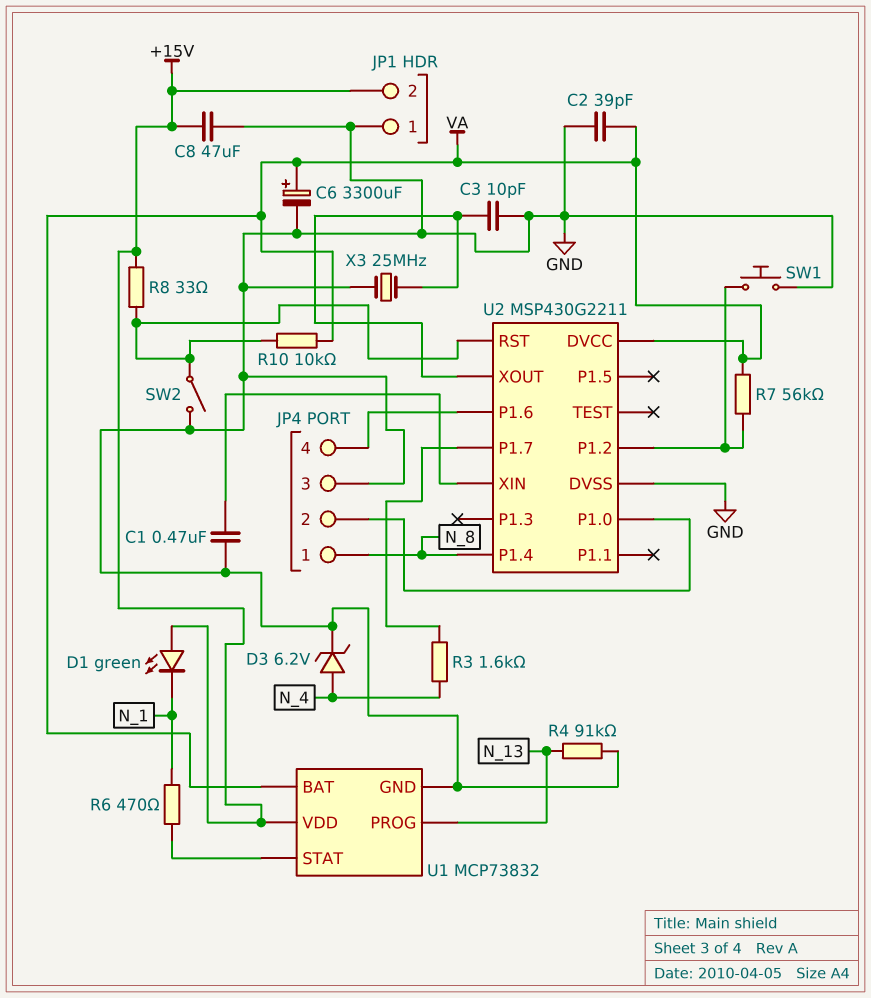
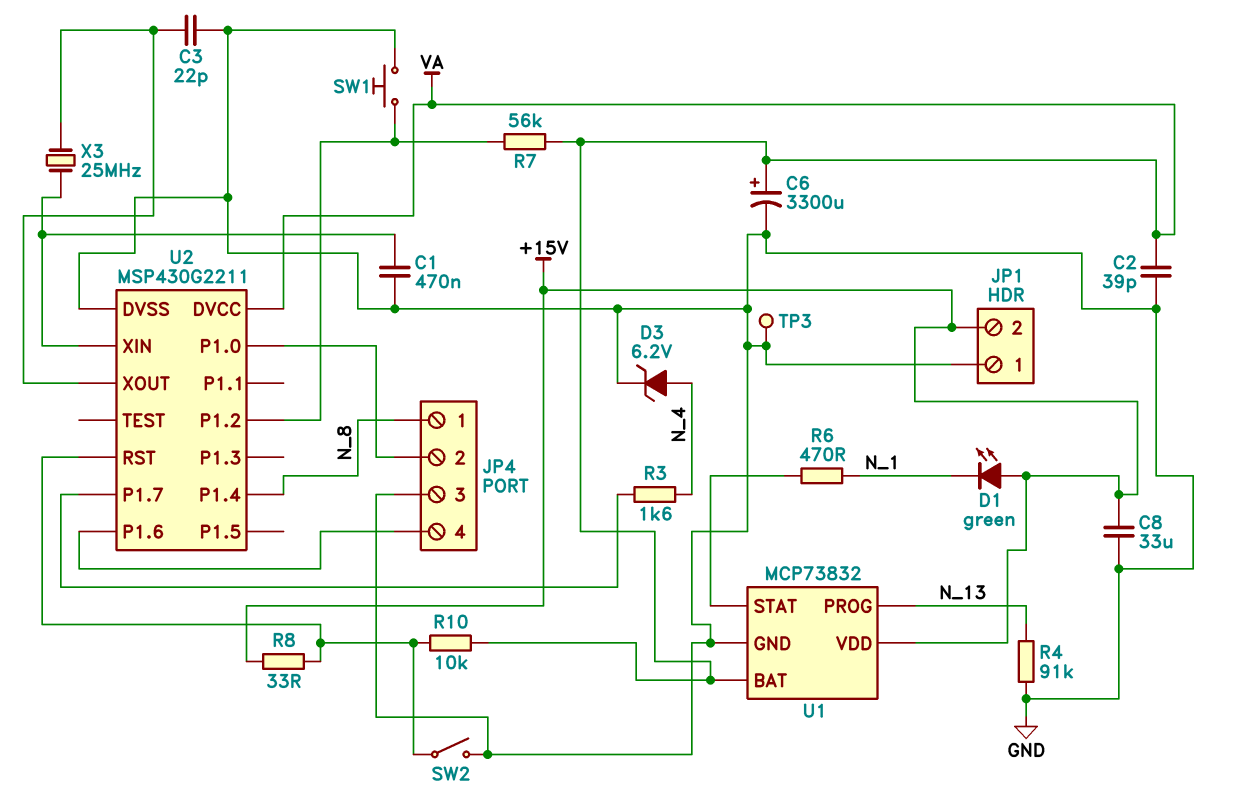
C3: 10pF (GND, U2/XOUT) -> 22pF (GND, U2/XOUT)
C8: 47uF (+15V, GND) -> 33uF (+15V, GND)
TP3: none -> test point (GND)
X3: 25MHz (GND, U2/XOUT) -> 25MHz (U2/XIN, U2/XOUT)

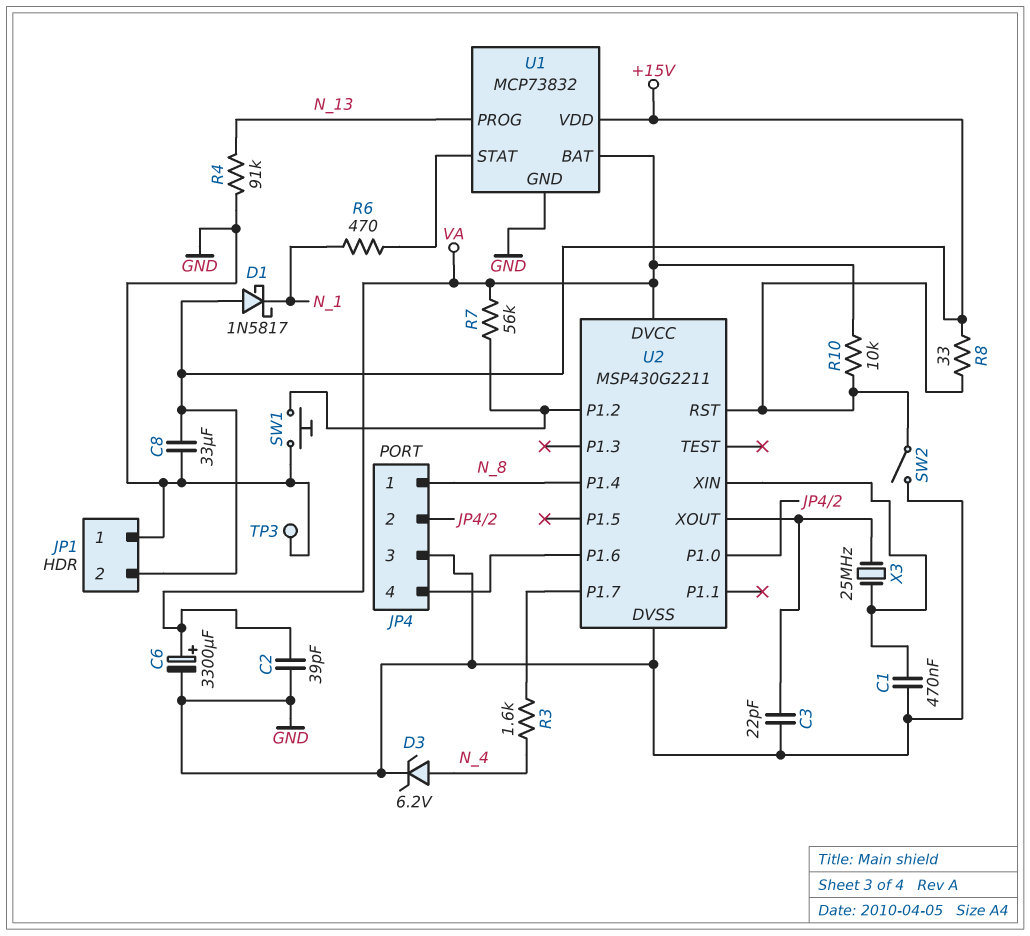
D1: LED green (A +15V, K N_1) -> schottky 1N5817 (A +15V, K N_1)

